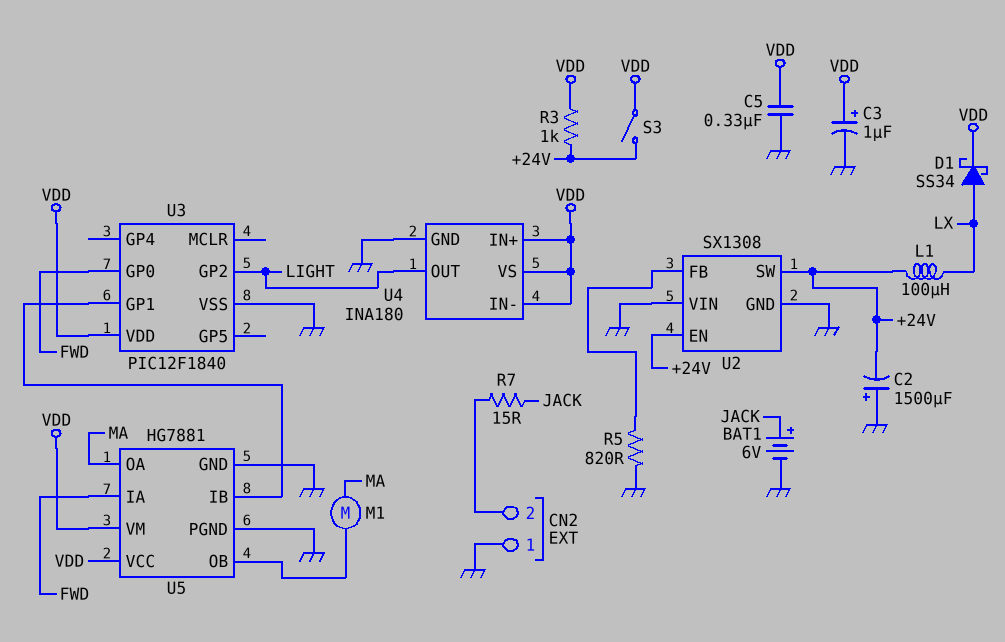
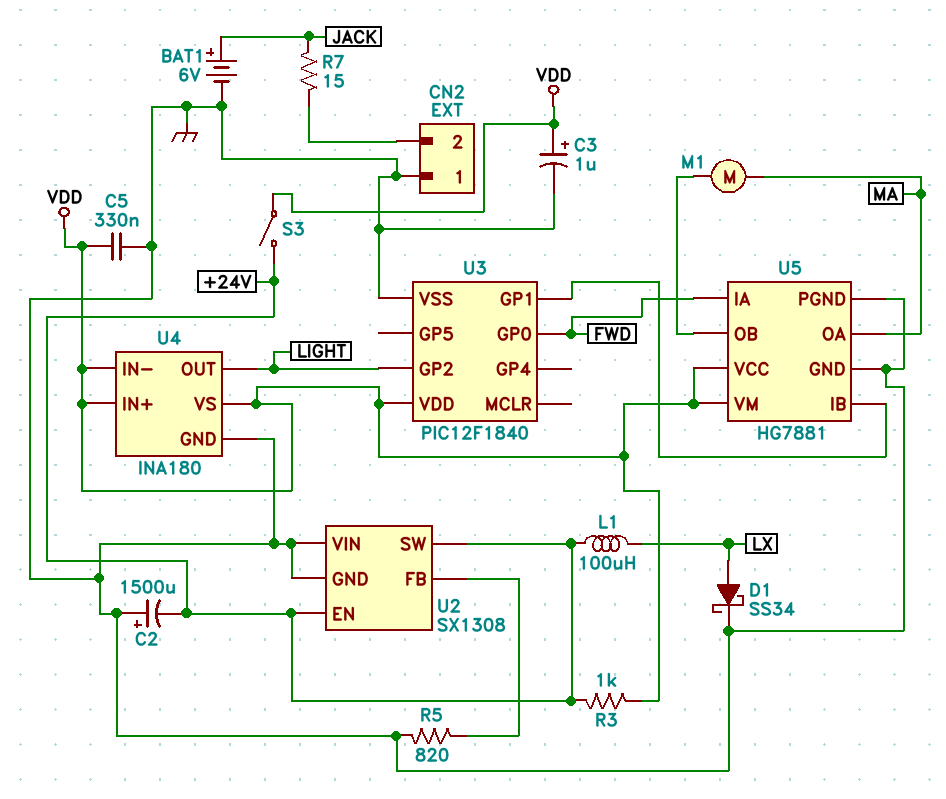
D1: schottky SS34 (A LX, K VDD) -> schottky SS34 (A LX, K GND)

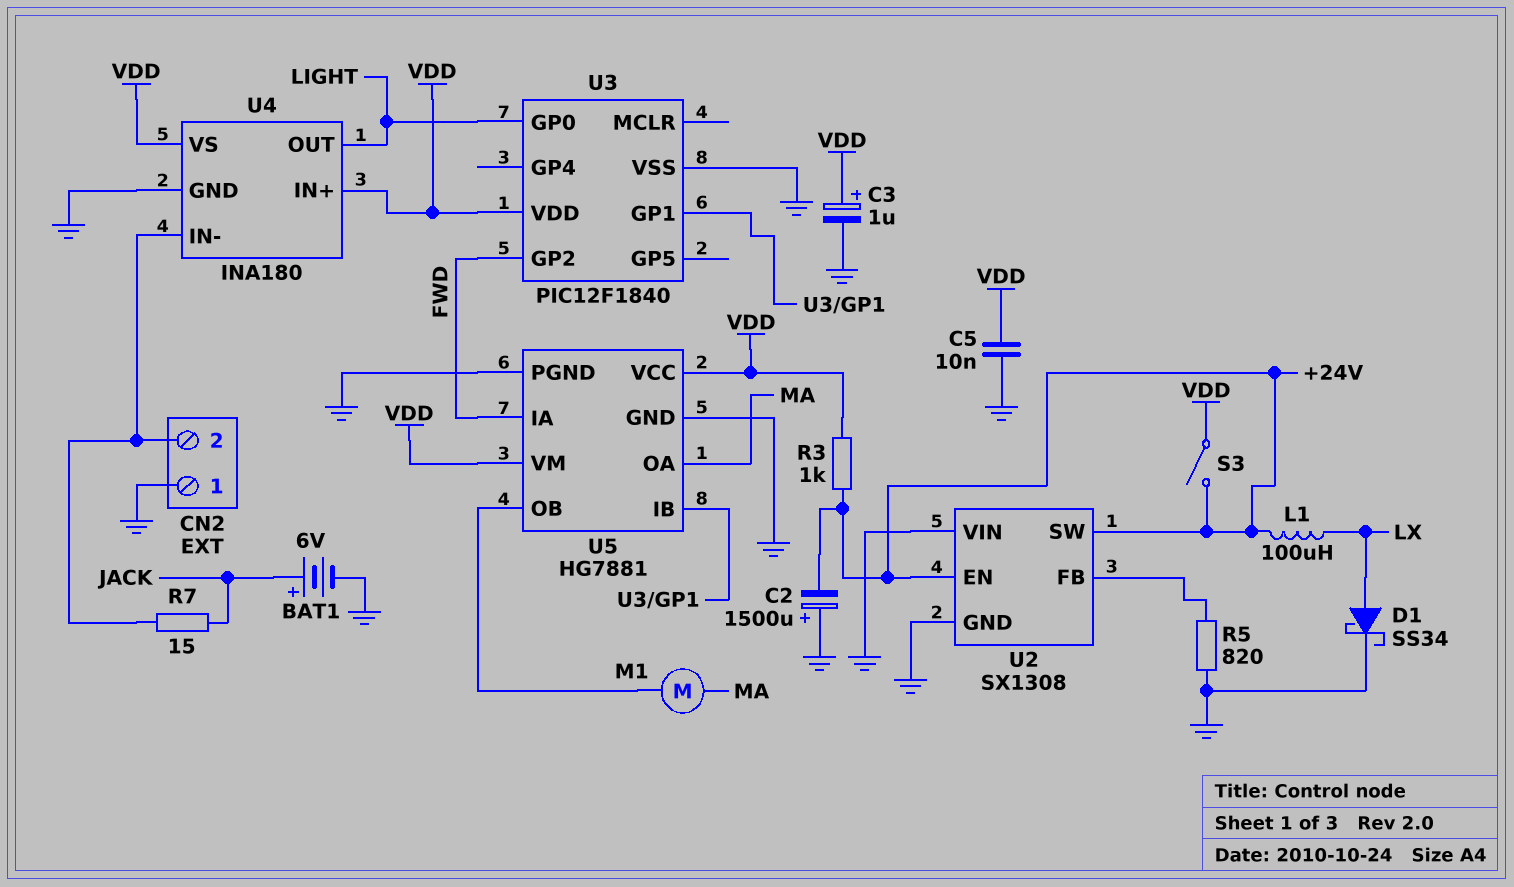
C5: 330nF (GND, VDD) -> 10nF (GND, VDD)
U3 pin GP0: FWD -> LIGHT
U3 pin GP2: LIGHT -> FWD
U4 pin IN-: VDD -> CN2/2

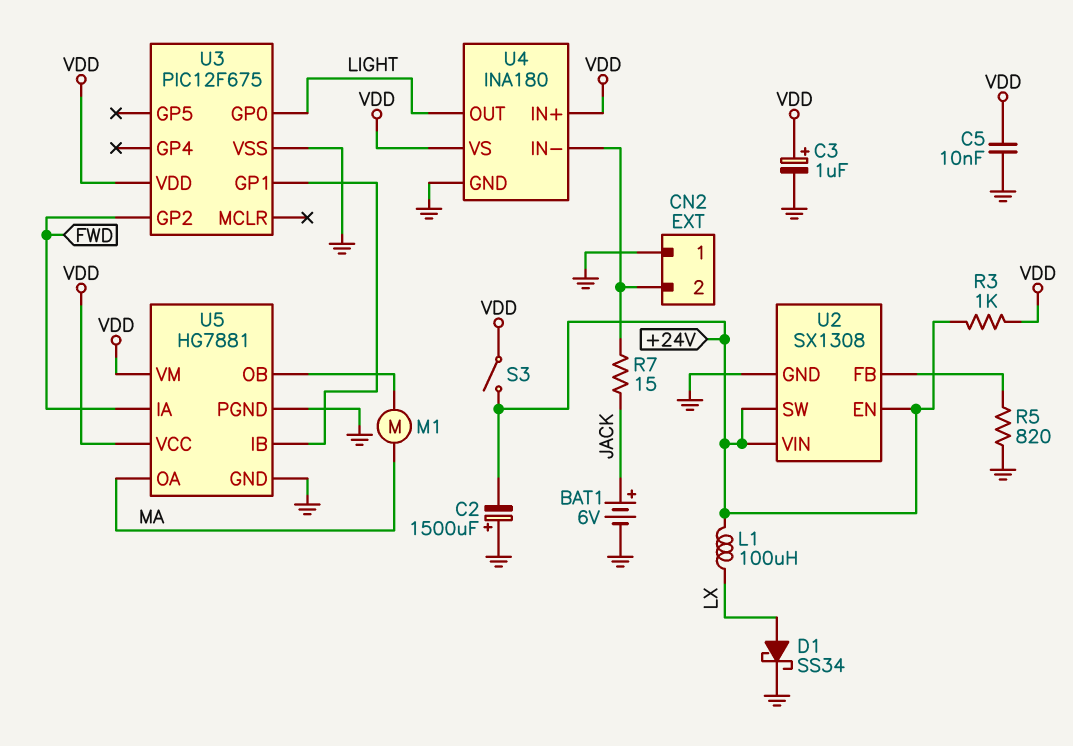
U2 pin VIN: GND -> +24V
U3: PIC12F1840 -> PIC12F675

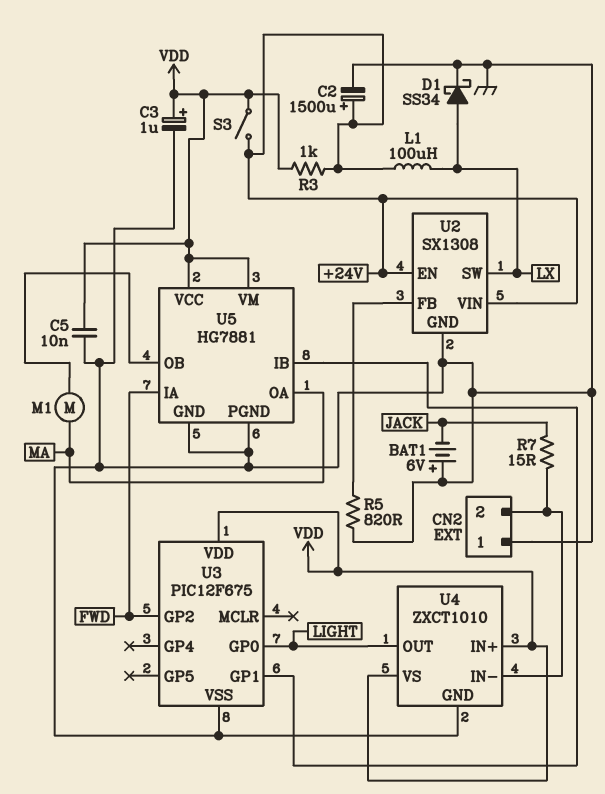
BAT1: 6V (plus JACK, minus GND) -> 6V (plus GND, minus JACK)
C2: 1500uF (plus GND, minus +24V) -> 1500uF (plus +24V, minus GND)
U2 pin SW: +24V -> LX
U4: INA180 -> ZXCT1010

